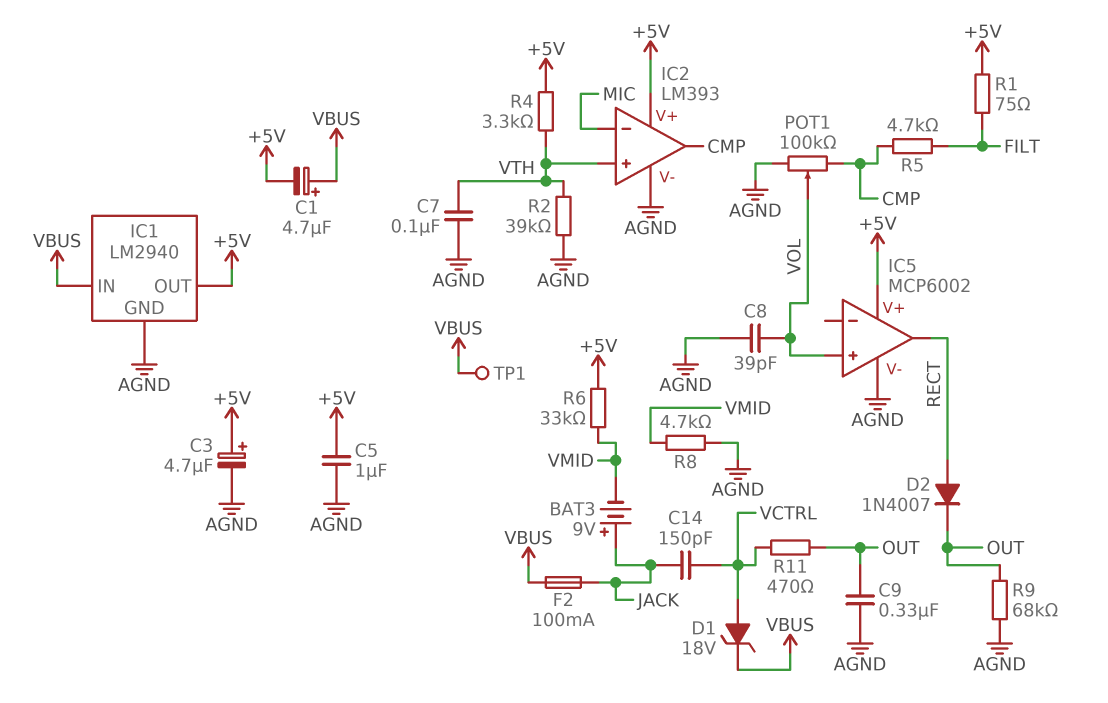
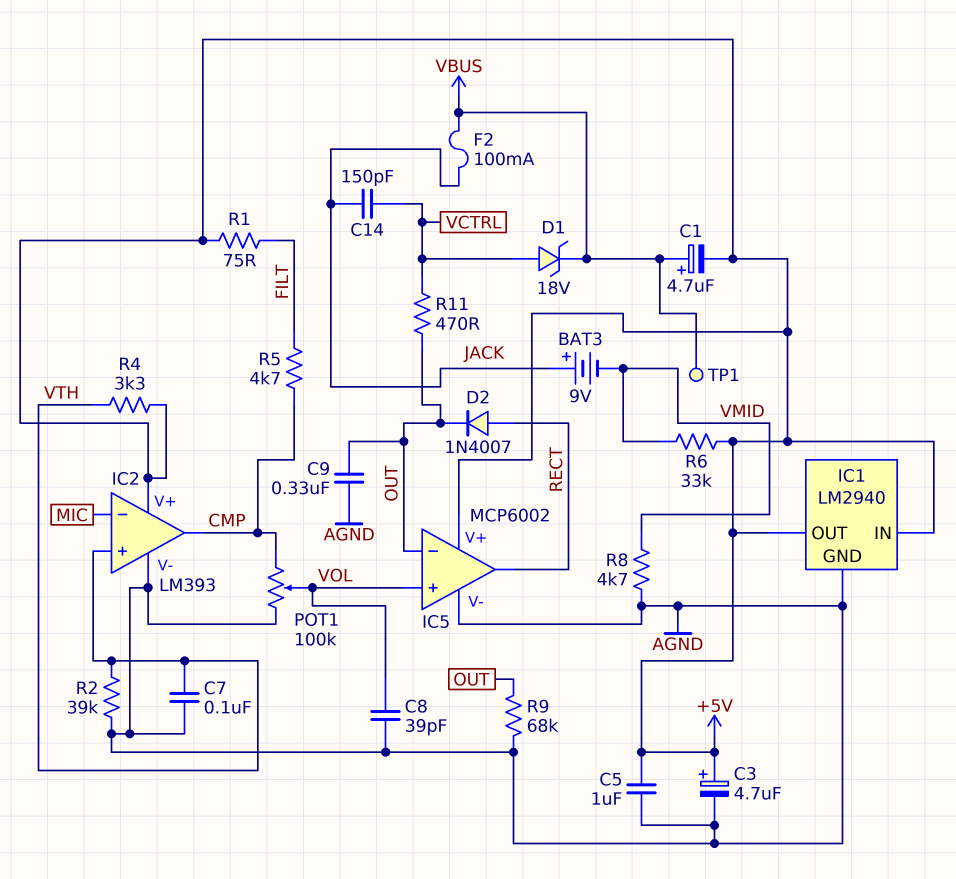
IC1 pin IN: VBUS -> +5V
IC5 pin in-: none -> OUT

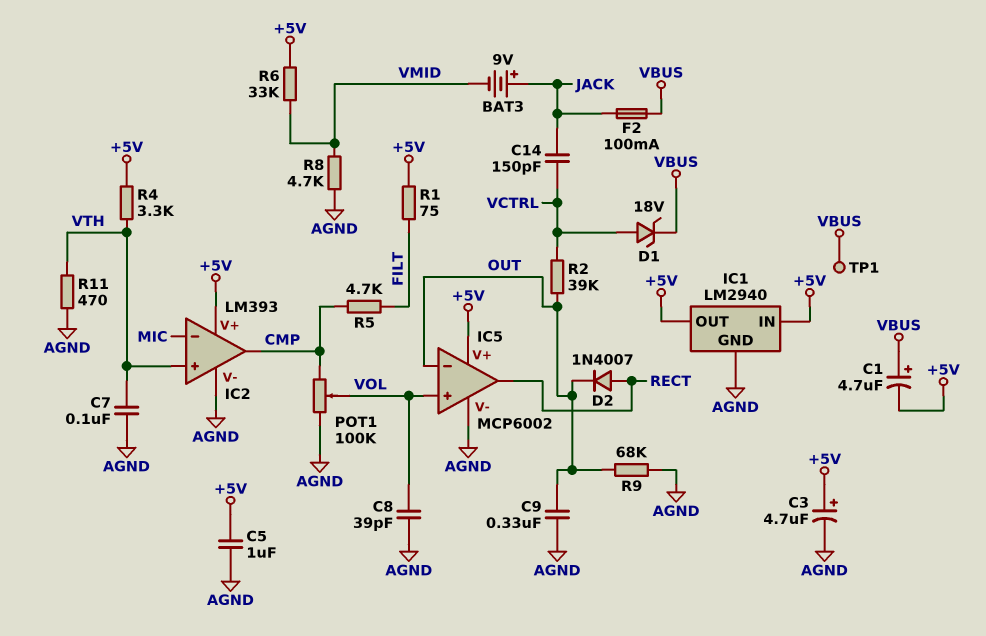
R2: 39k (AGND, VTH) -> 39k (OUT, VCTRL)
R11: 470 (OUT, VCTRL) -> 470 (AGND, VTH)

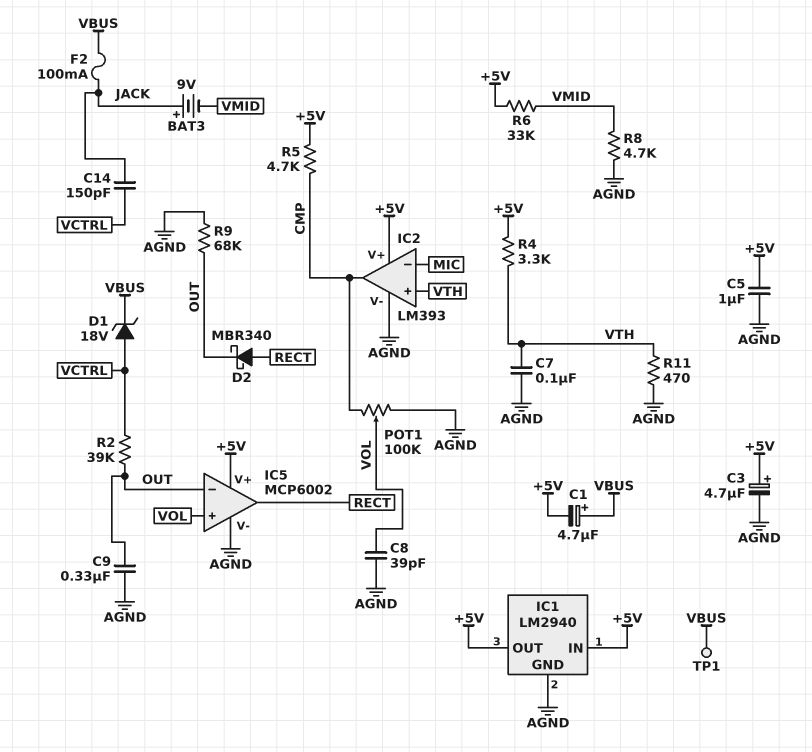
D2: diode 1N4007 (A RECT, K OUT) -> schottky MBR340 (A RECT, K OUT)
R1: 75 (+5V, FILT) -> none
R5: 4.7k (CMP, FILT) -> 4.7k (+5V, CMP)

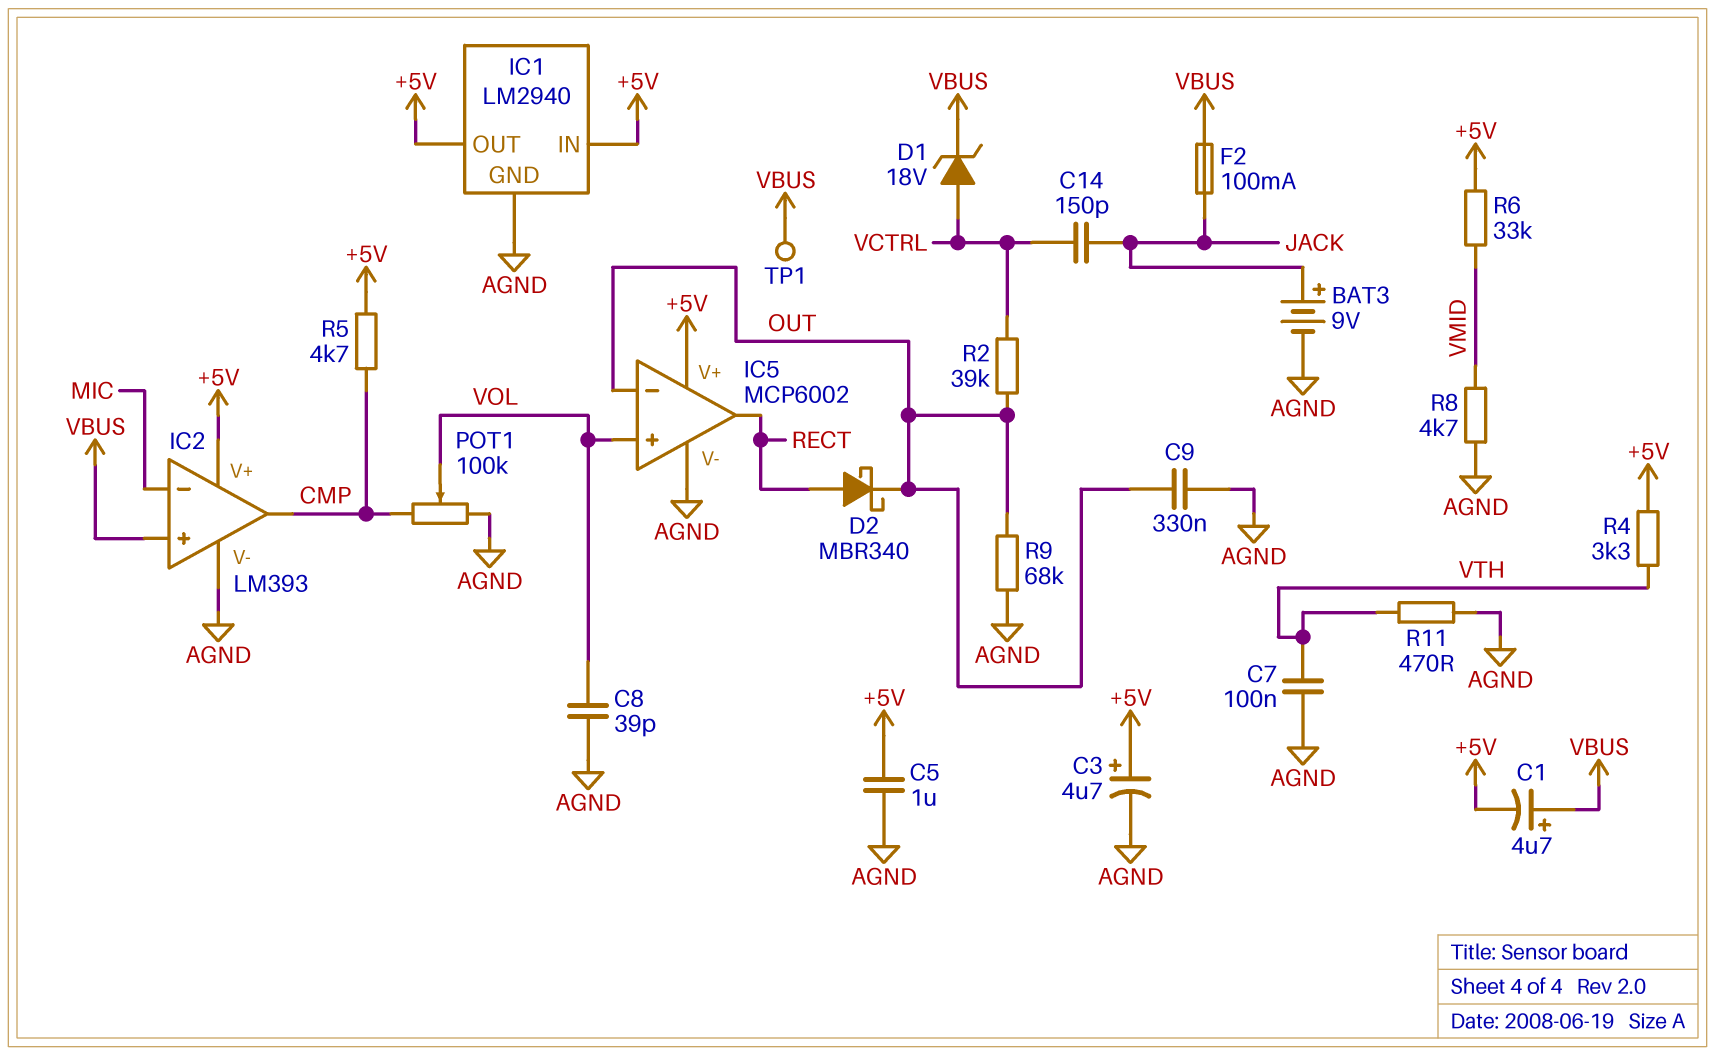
BAT3: 9V (plus JACK, minus VMID) -> 9V (plus JACK, minus AGND)
IC2 pin in+: VTH -> VBUS

